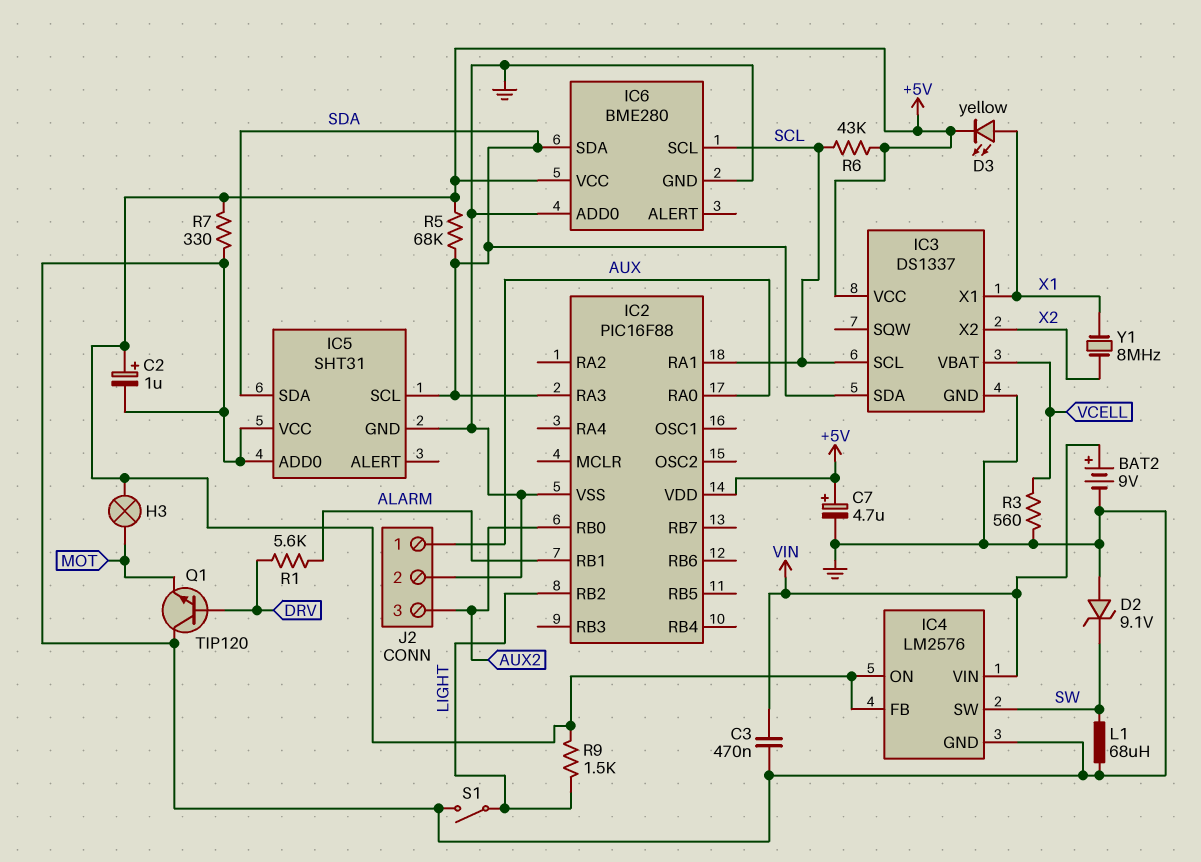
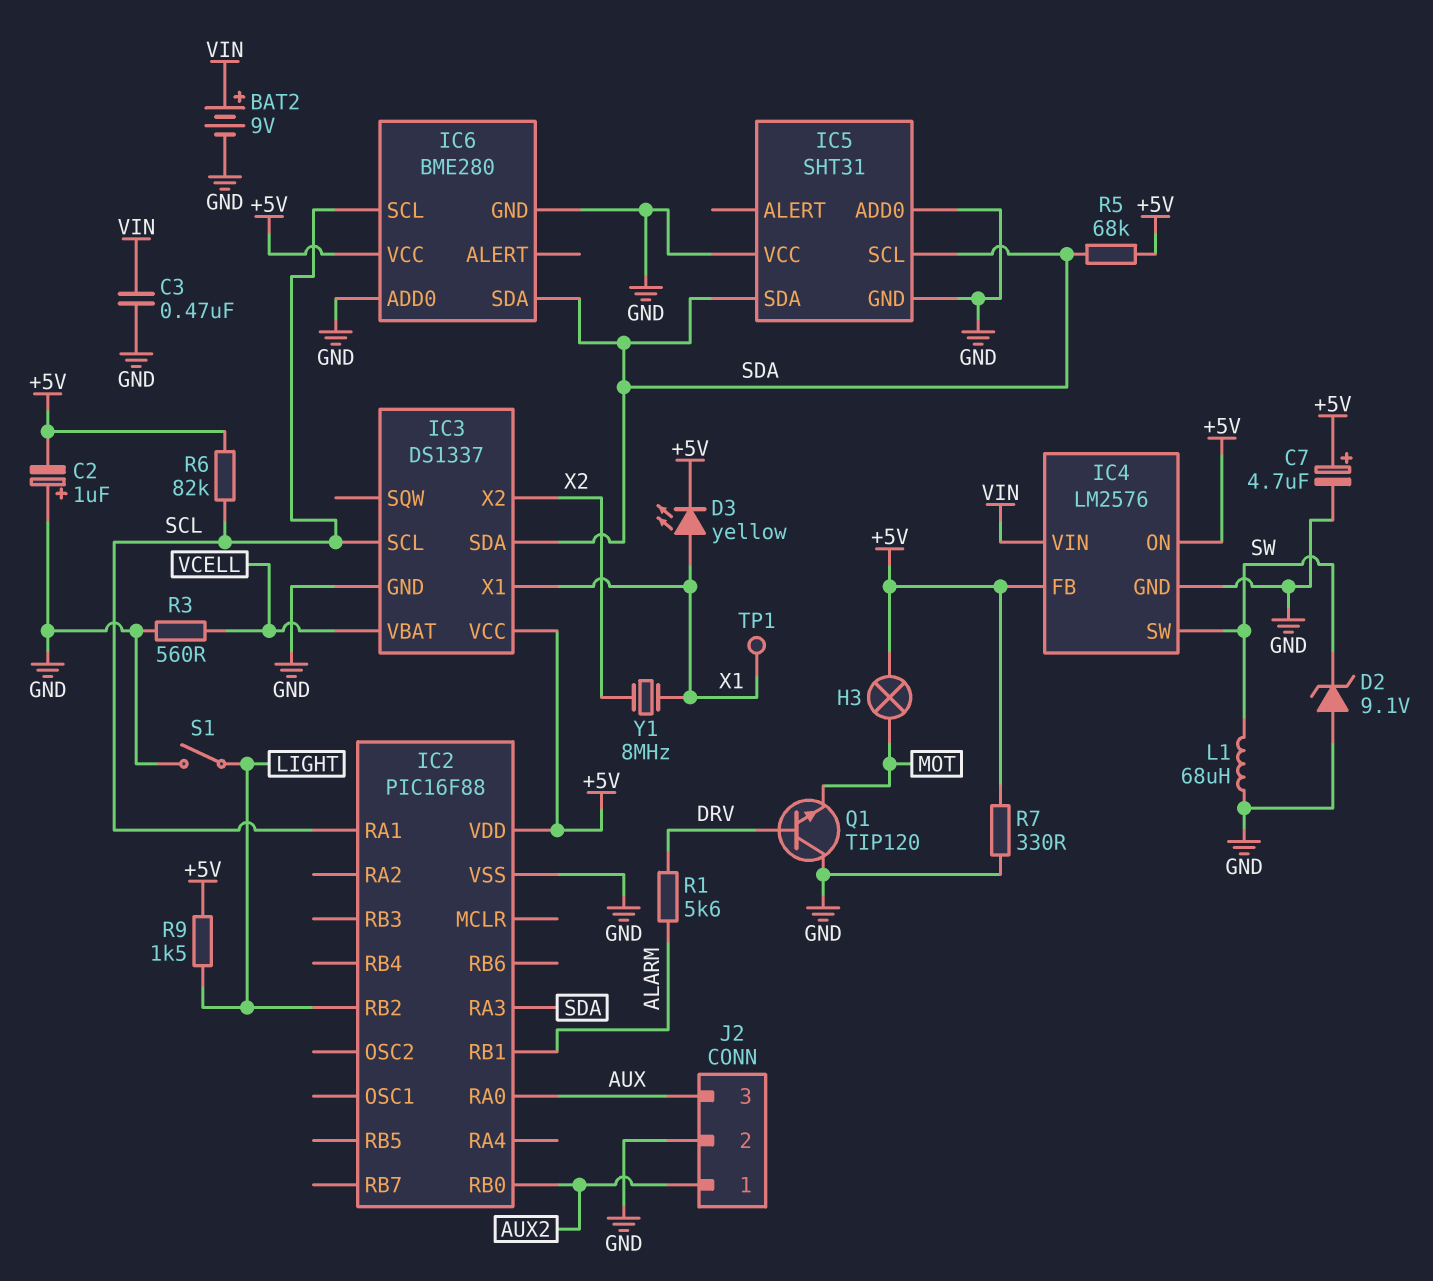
C2: 1uF (plus +5V, minus GND) -> 1uF (plus GND, minus +5V)
J2 pin 1: AUX -> AUX2
J2 pin 3: AUX2 -> AUX
R6: 43k (+5V, SCL) -> 82k (+5V, SCL)
TP1: none -> test point (X1)

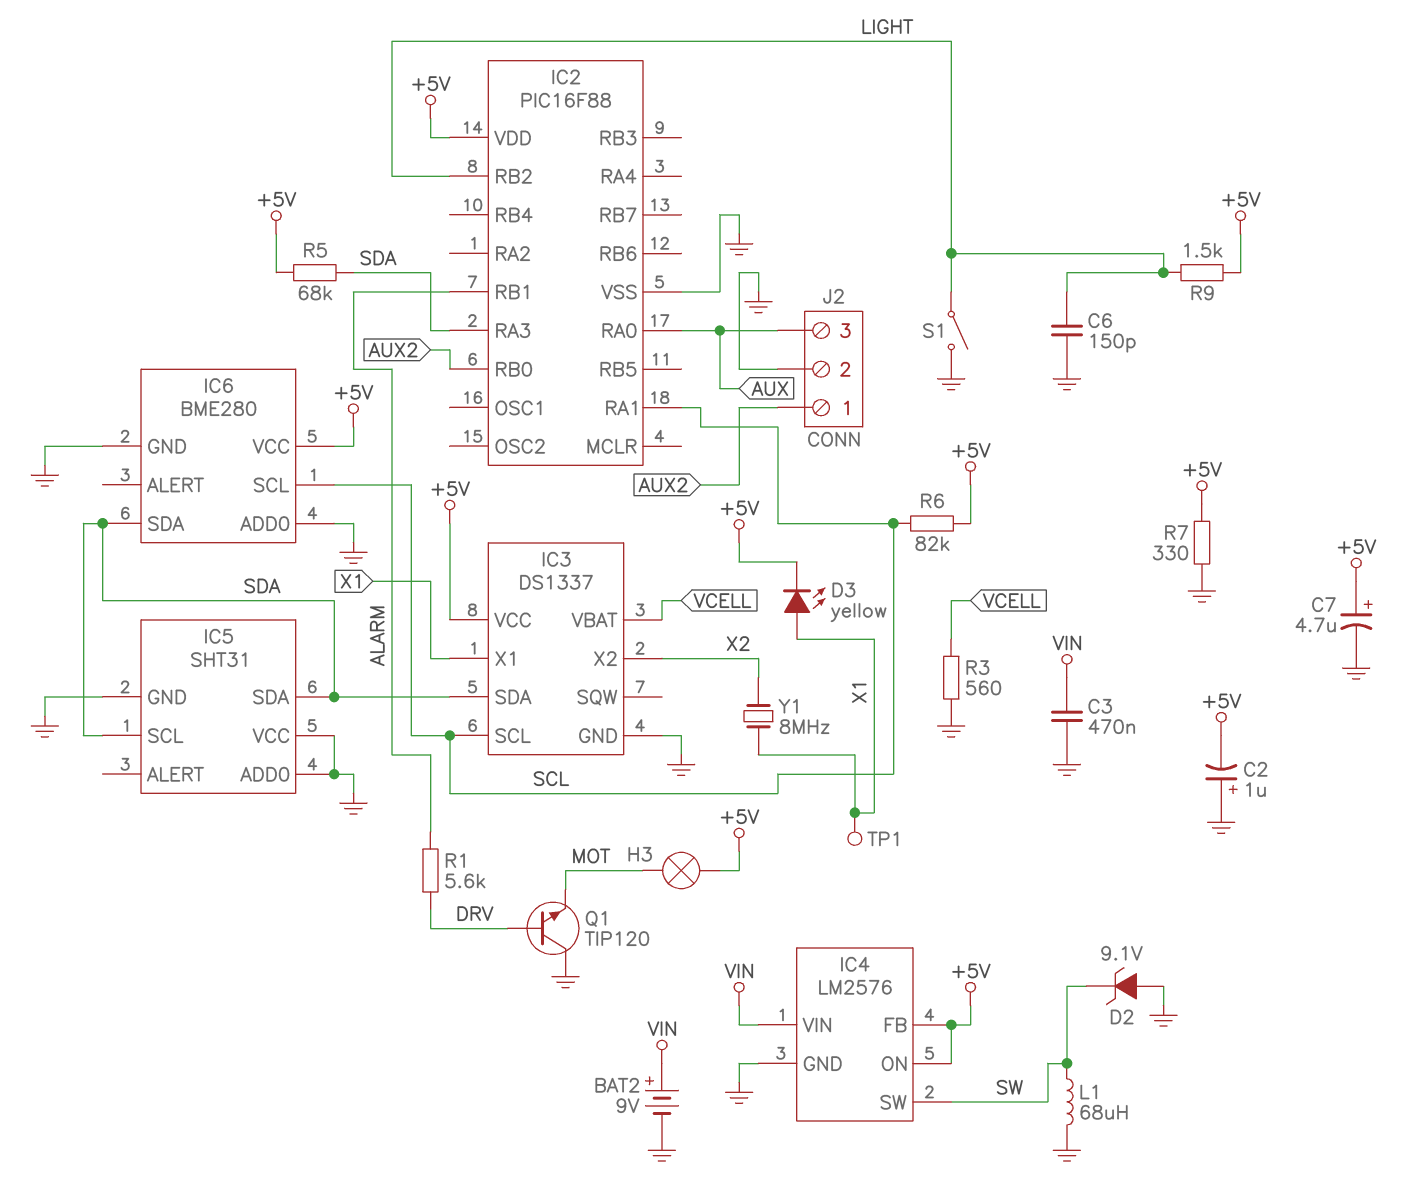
C6: none -> 150pF (GND, LIGHT)

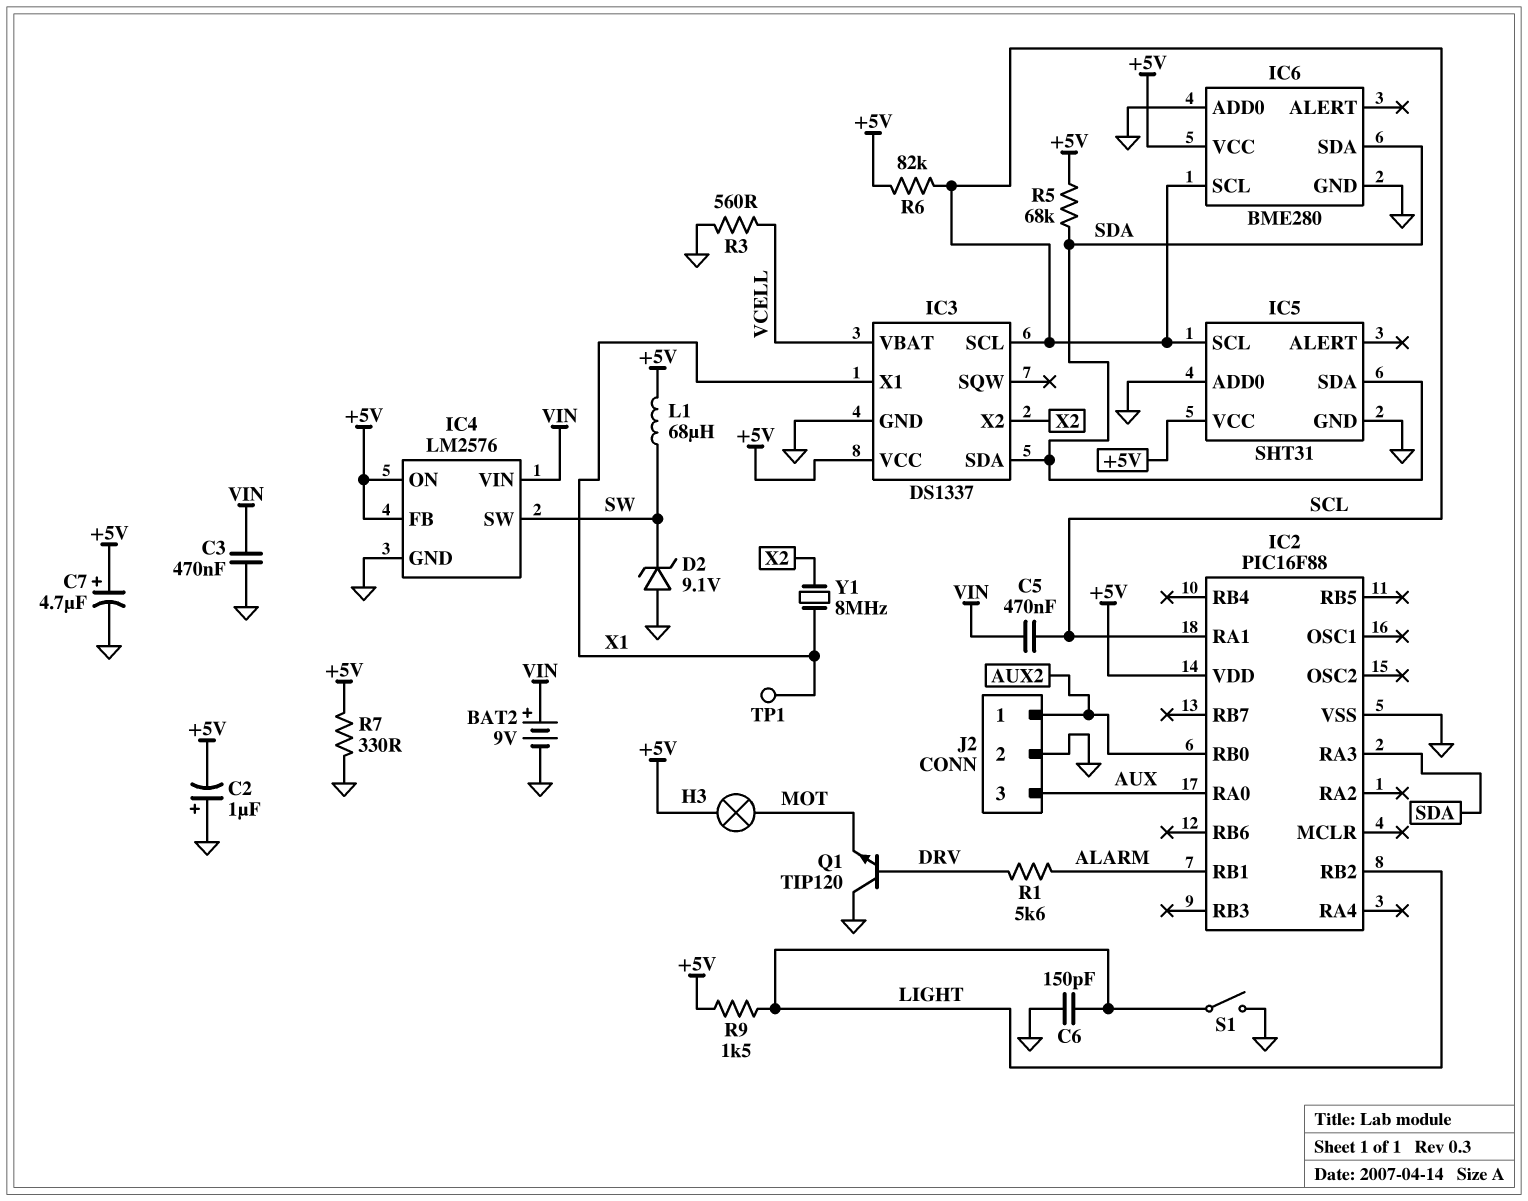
C5: none -> 470nF (SCL, VIN)
D3: LED yellow (A X1, K +5V) -> none
IC5 pin SCL: SDA -> SCL
IC5 pin VCC: GND -> +5V
L1: 68uH (GND, SW) -> 68uH (+5V, SW)

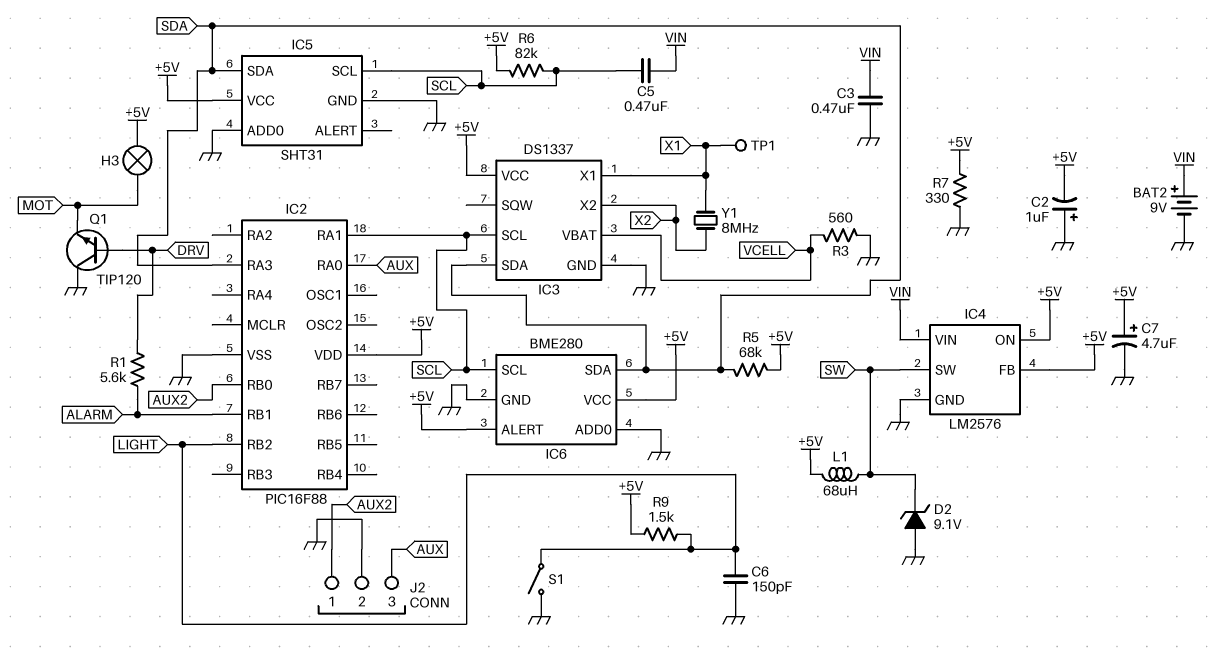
IC6 pin ALERT: none -> +5V

